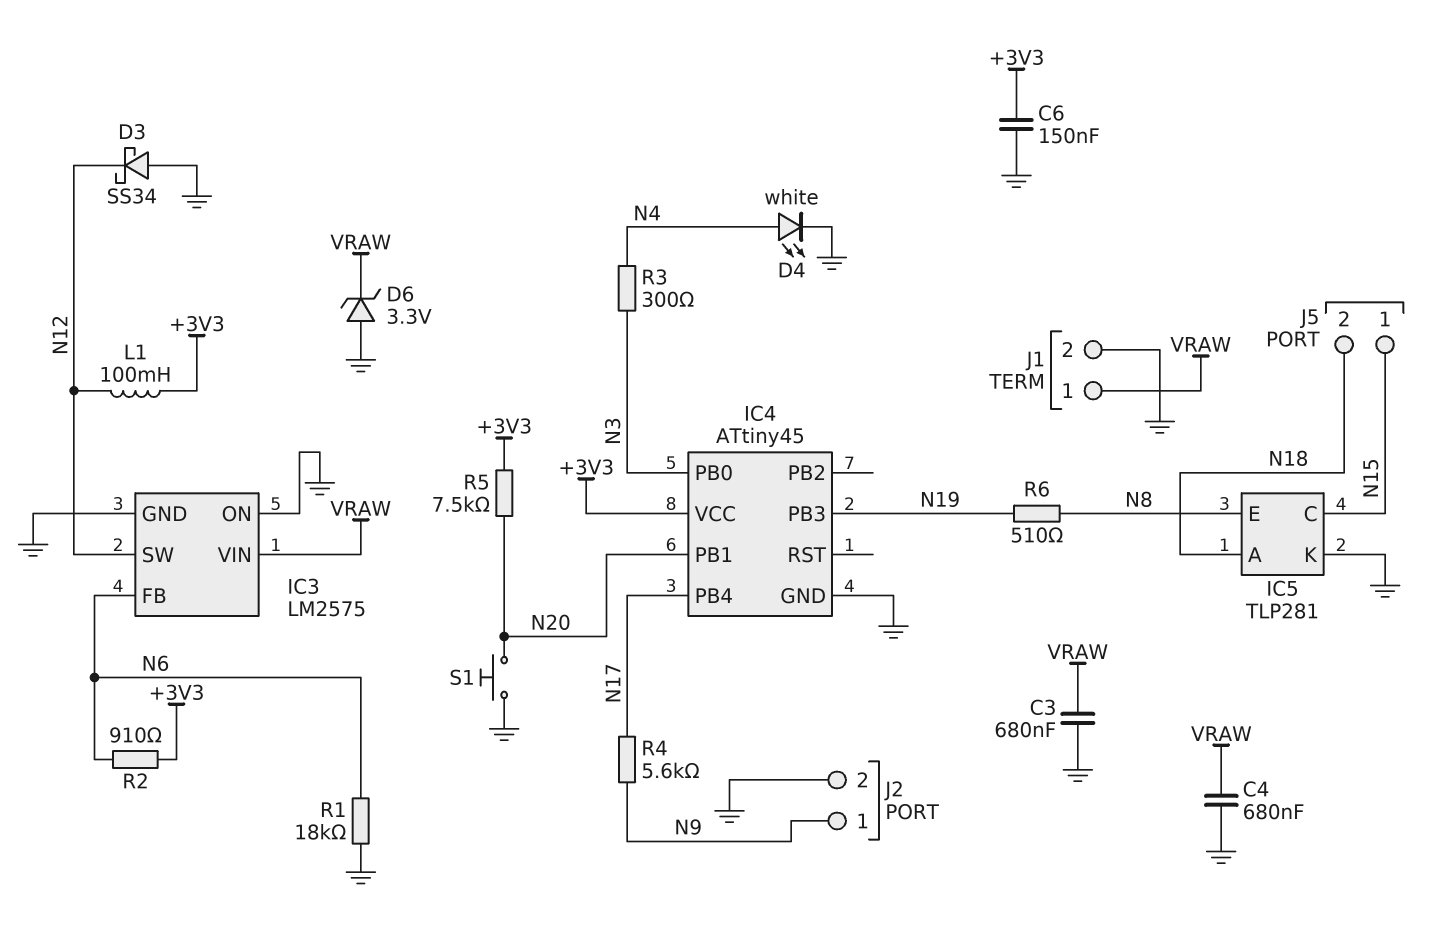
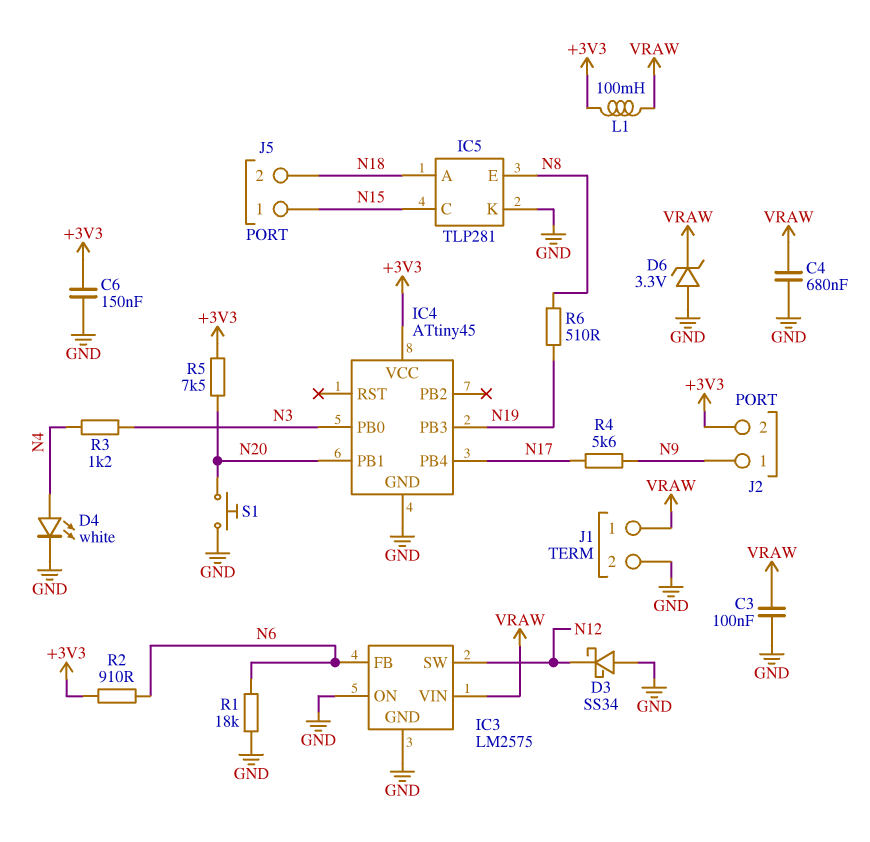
C3: 680nF (GND, VRAW) -> 100nF (GND, VRAW)
J2 pin 2: GND -> +3V3
L1: 100mH (+3V3, N12) -> 100mH (+3V3, VRAW)
R3: 300 (N3, N4) -> 1.2k (N3, N4)

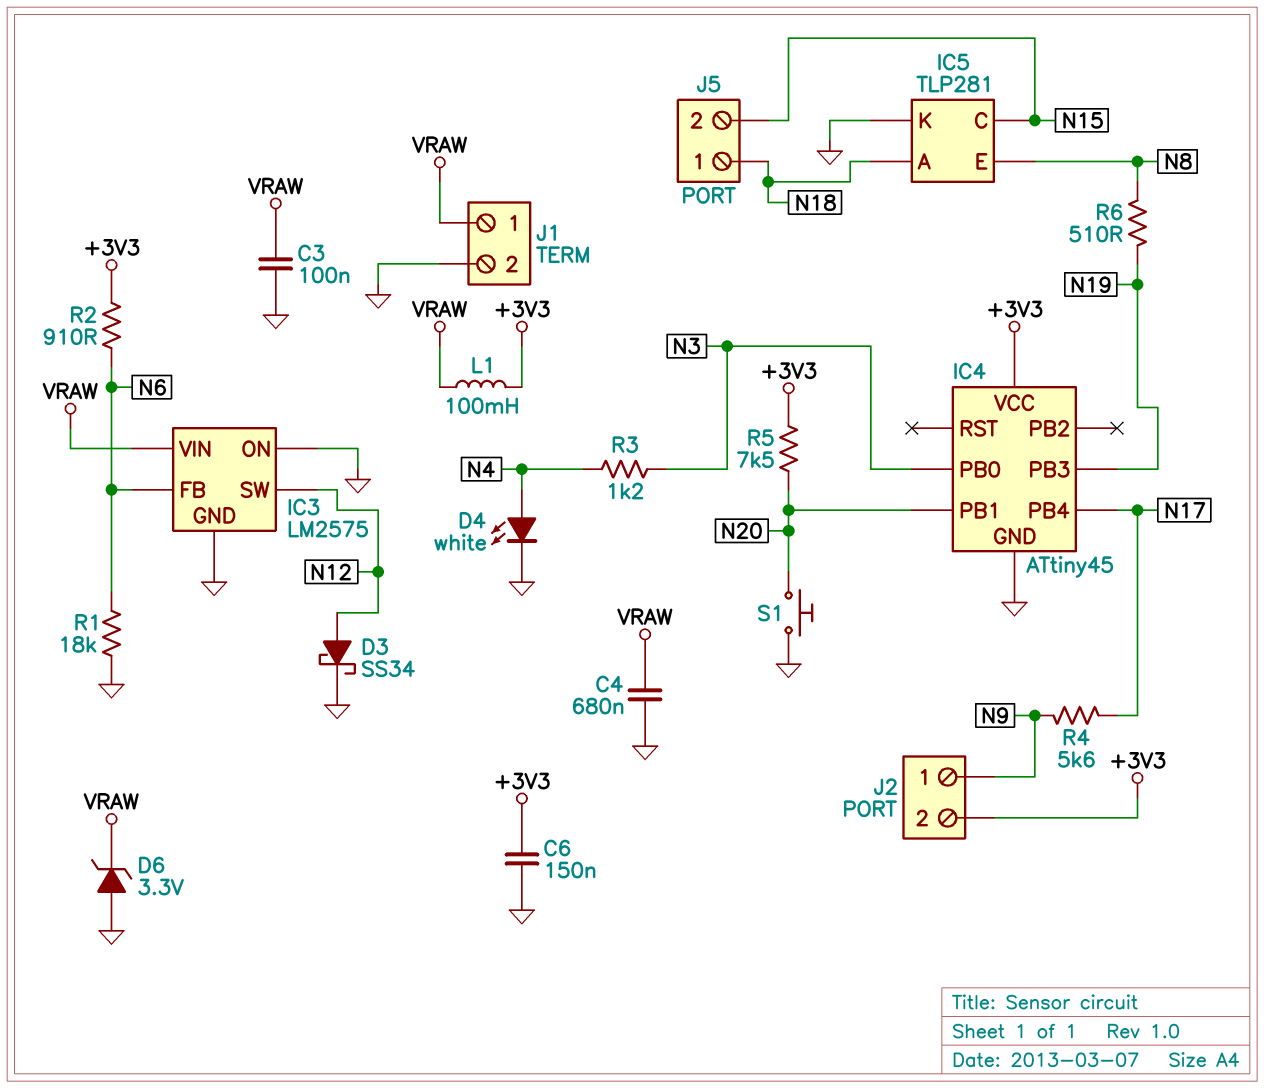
D3: schottky SS34 (A GND, K N12) -> schottky SS34 (A N12, K GND)
J5 pin 1: N15 -> N18
J5 pin 2: N18 -> N15

